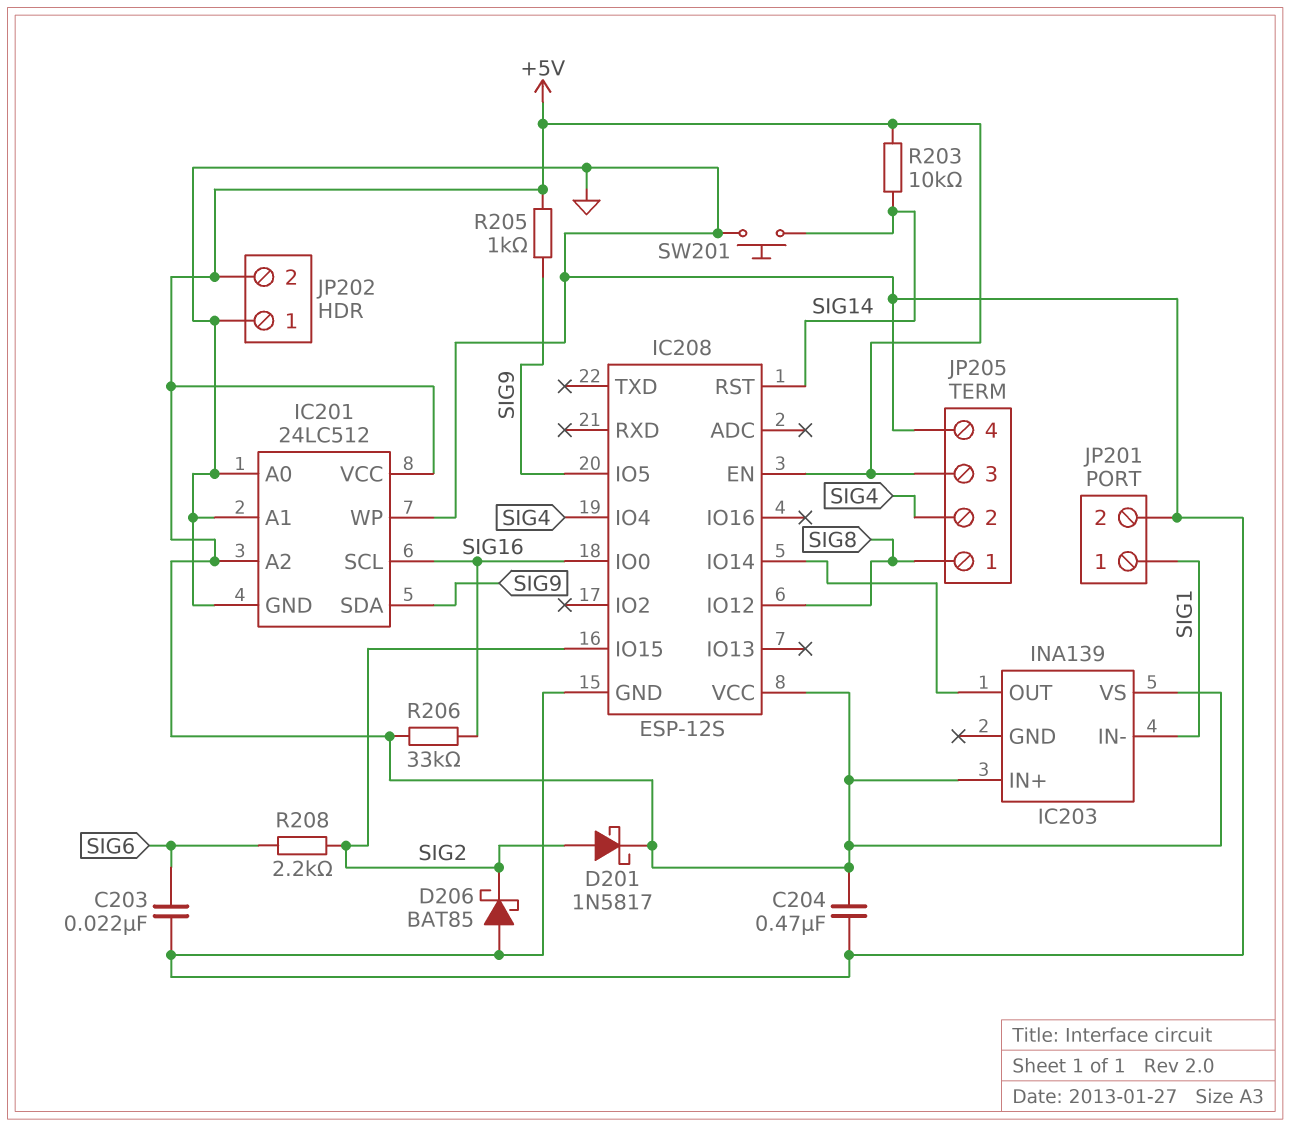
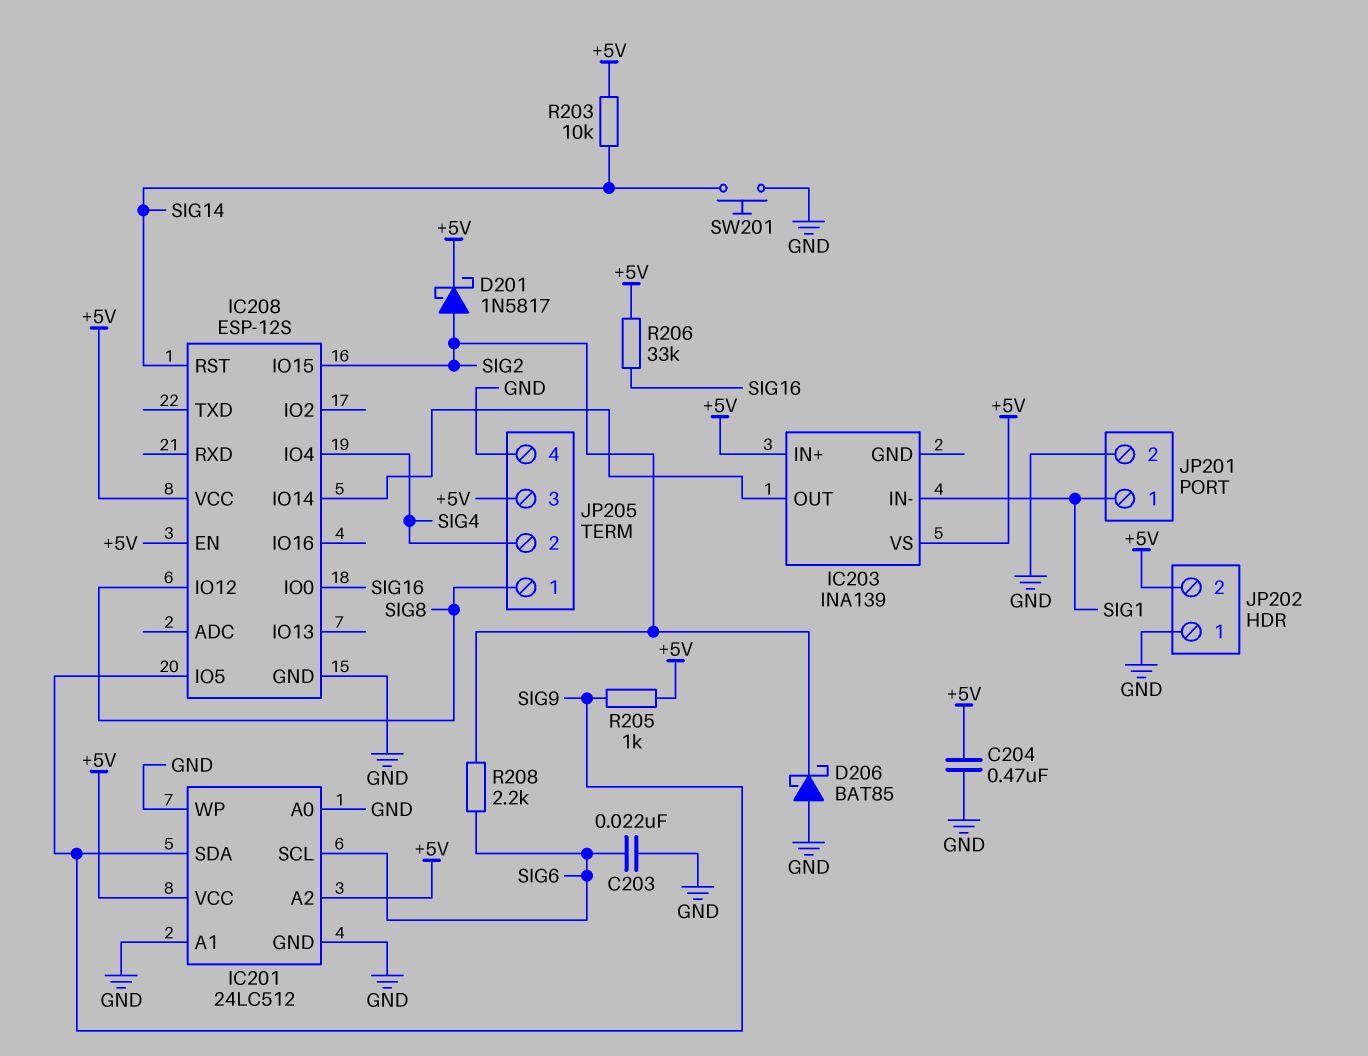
IC201 pin SCL: SIG16 -> SIG6

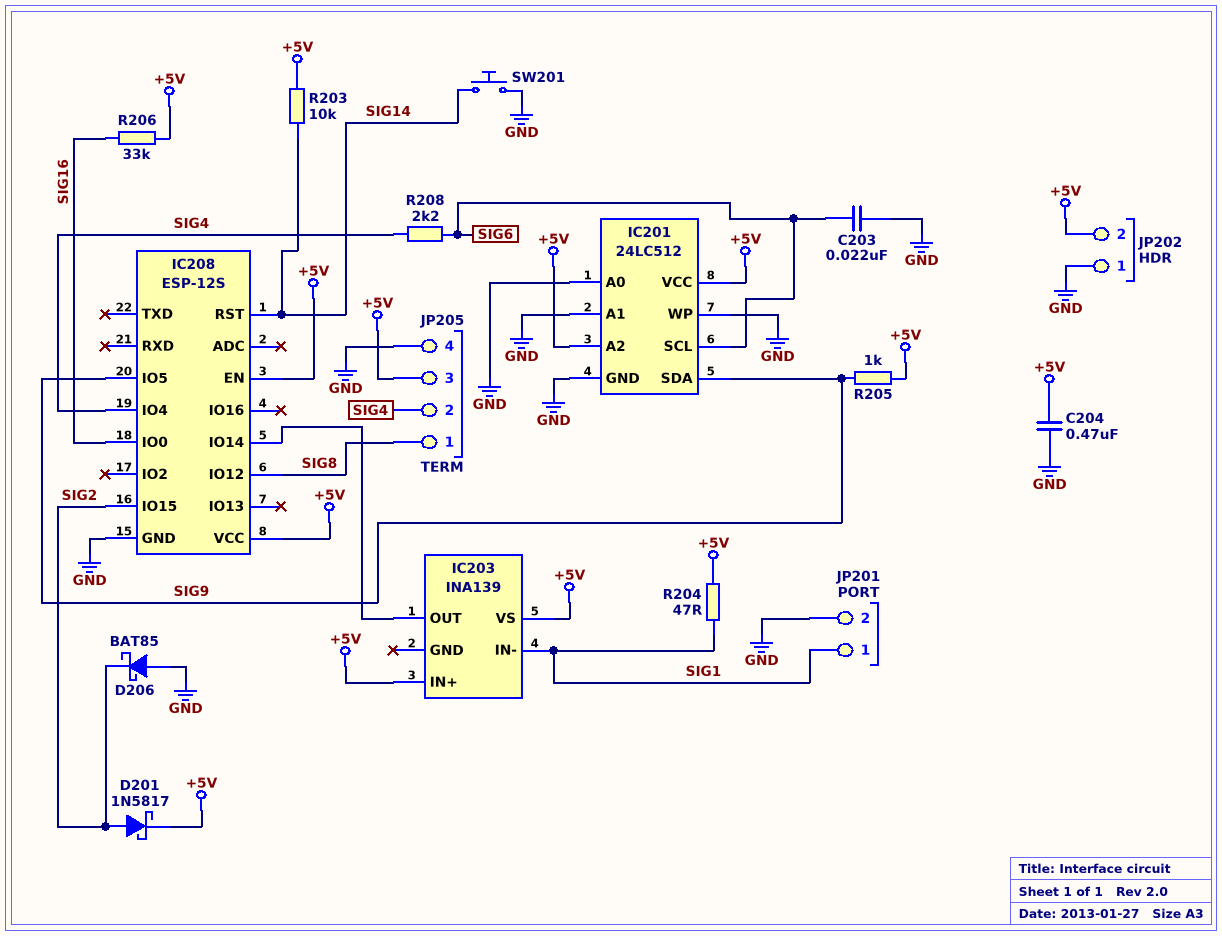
R204: none -> 47 (+5V, SIG1)
R208: 2.2k (SIG2, SIG6) -> 2.2k (SIG4, SIG6)

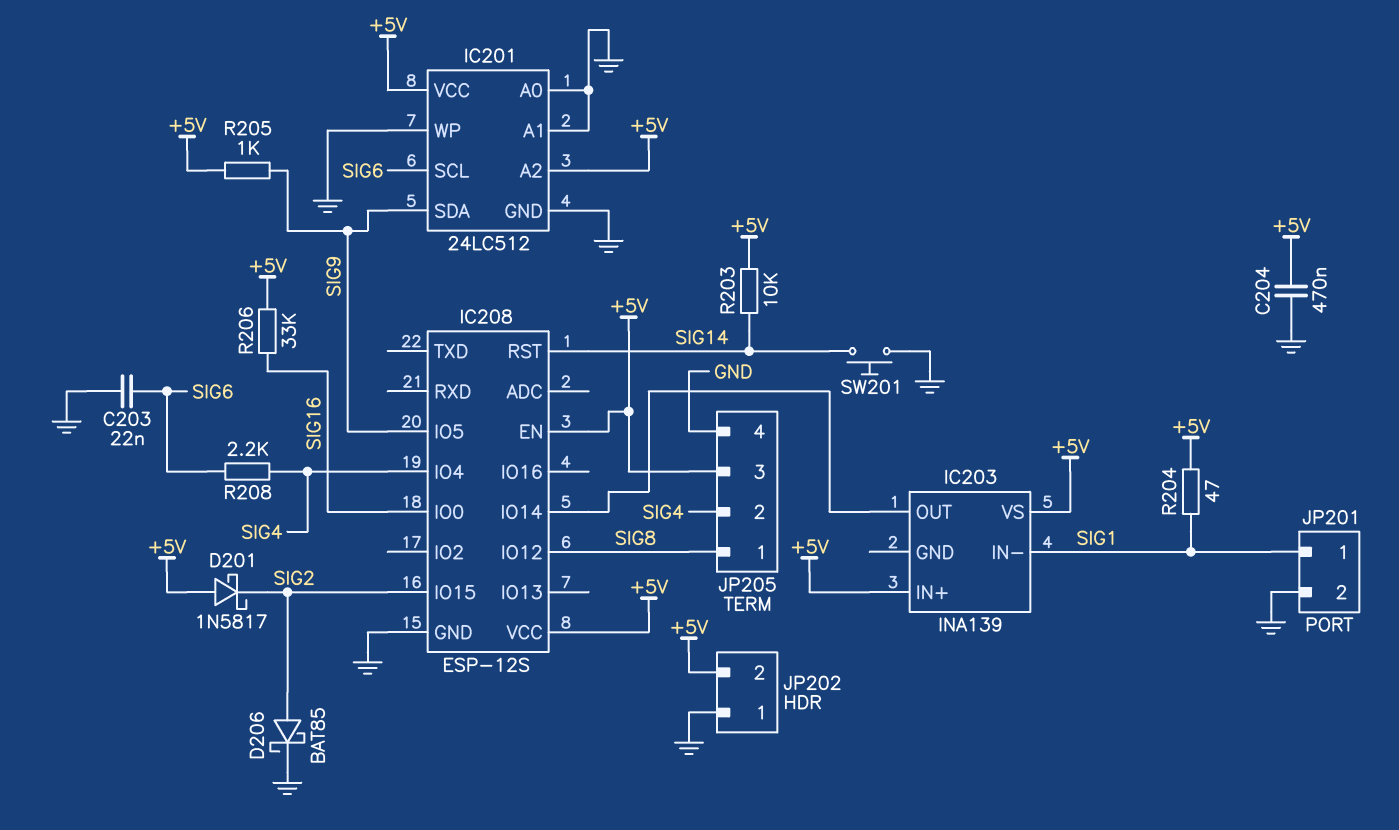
D201: schottky 1N5817 (A SIG2, K +5V) -> schottky 1N5817 (A +5V, K SIG2)
D206: schottky BAT85 (A GND, K SIG2) -> schottky BAT85 (A SIG2, K GND)

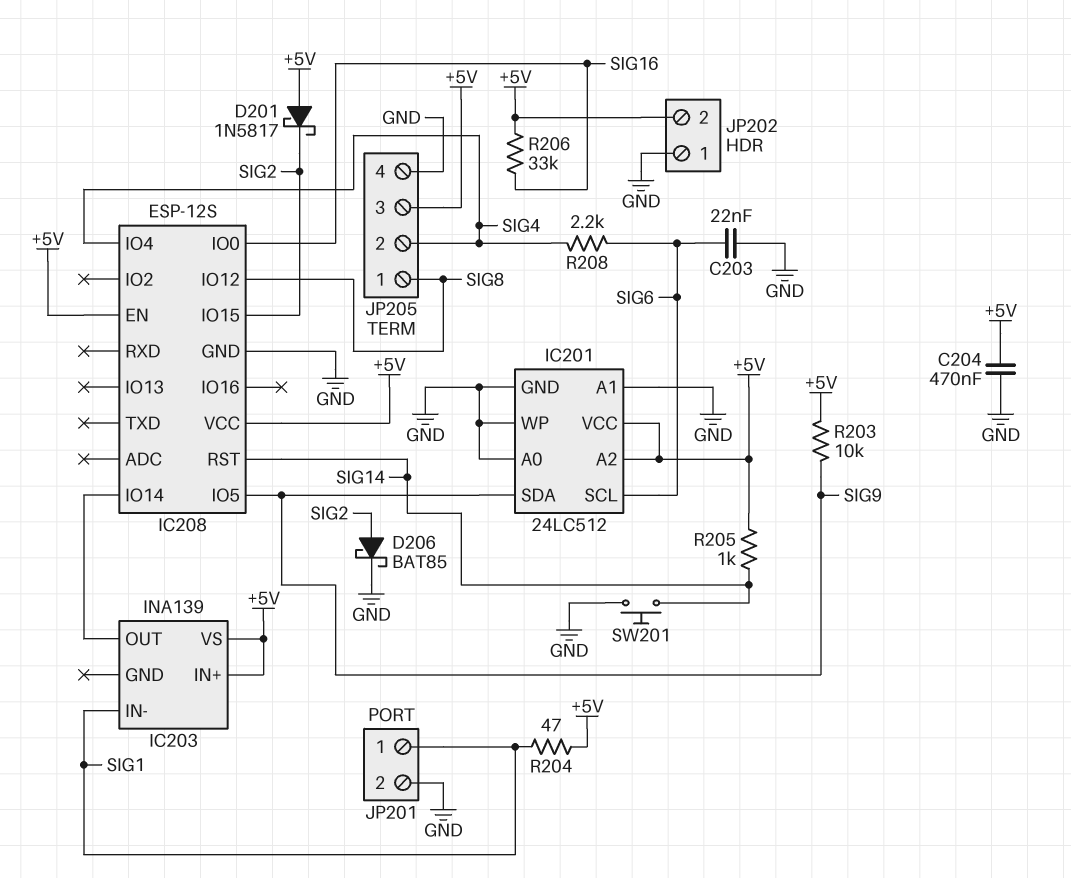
R203: 10k (+5V, SIG14) -> 10k (+5V, SIG9)
R205: 1k (+5V, SIG9) -> 1k (+5V, SIG14)

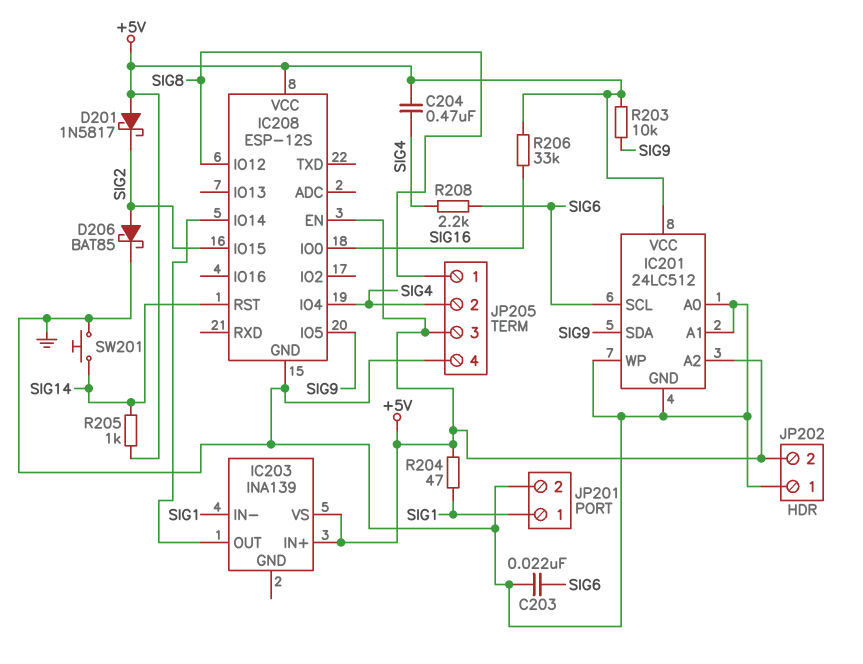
C204: 470nF (+5V, GND) -> 470nF (+5V, SIG4)

